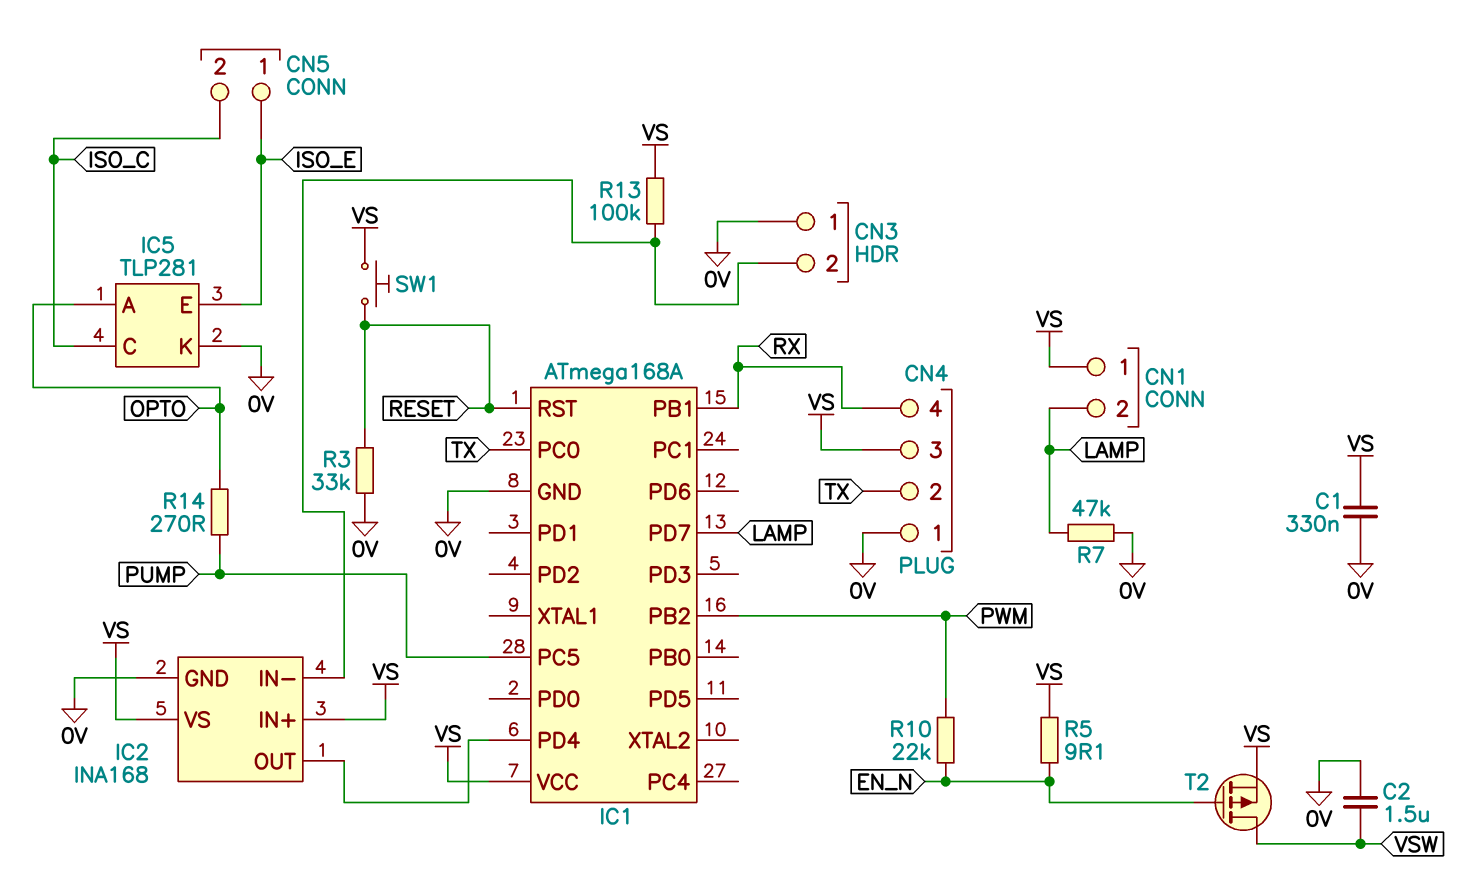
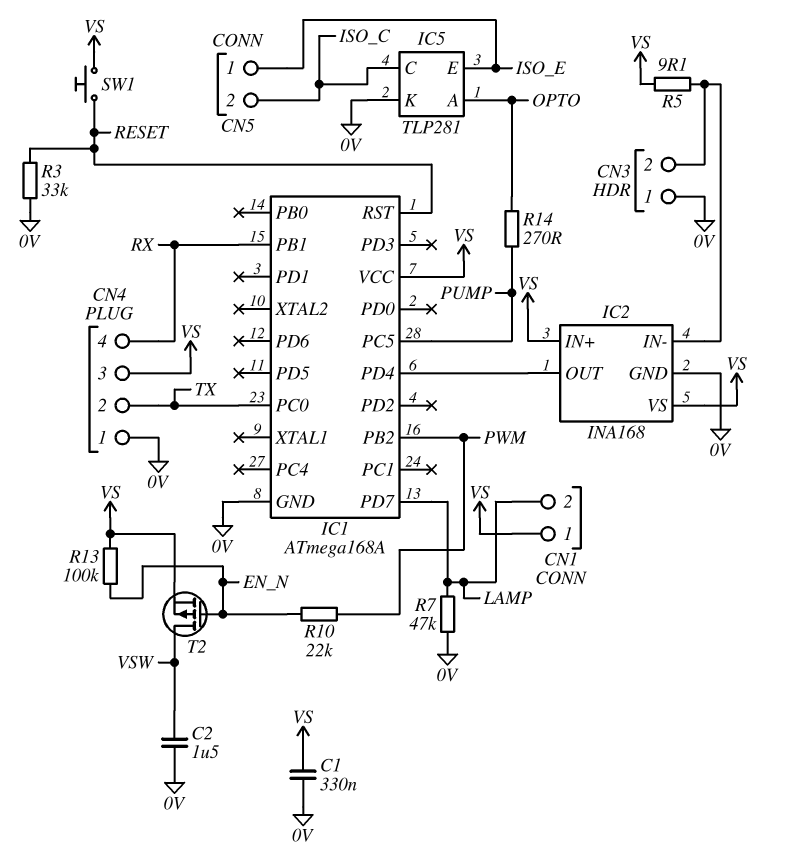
R5: 9.1 (EN_N, VS) -> 9.1 (CN3/2, VS)
R13: 100k (CN3/2, VS) -> 100k (EN_N, VS)

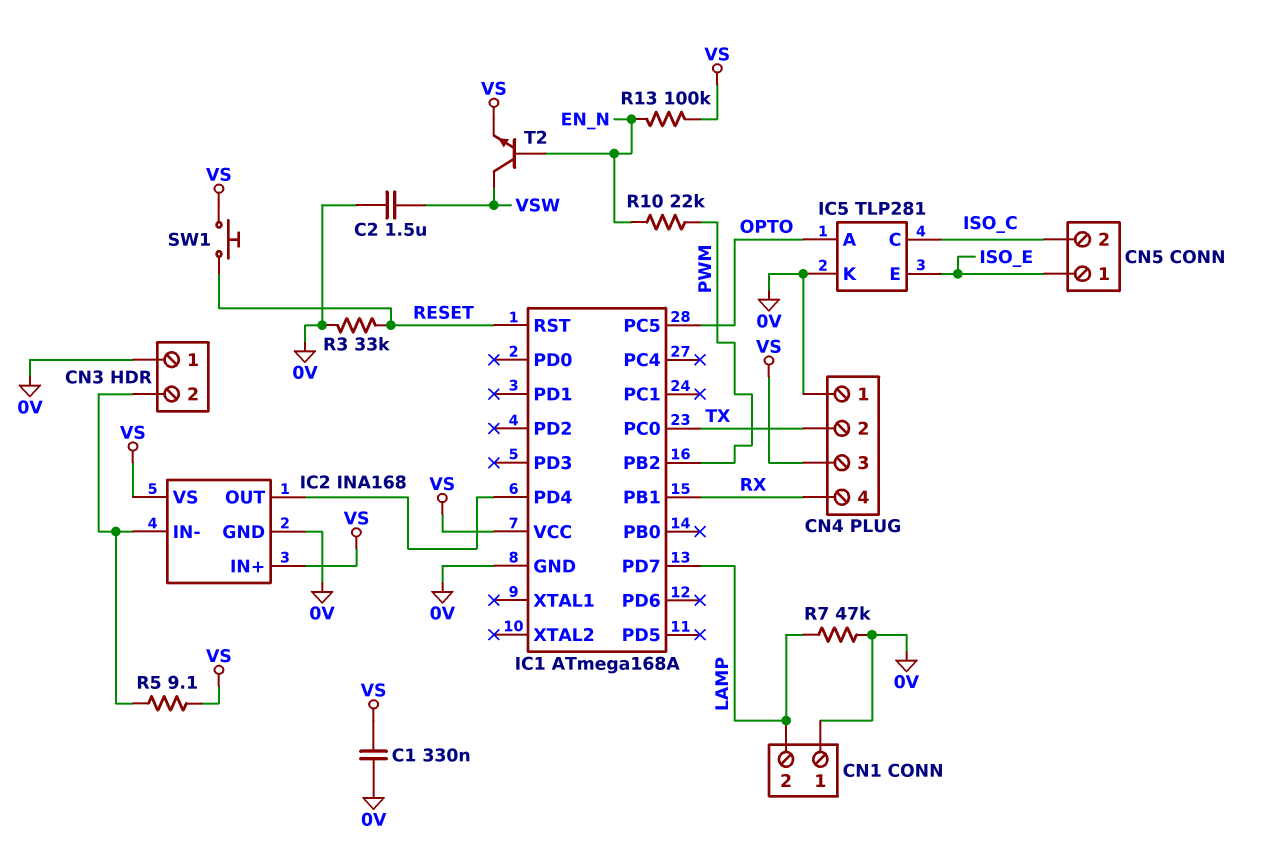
CN1 pin 1: VS -> 0V
IC1 pin PC5: PUMP -> OPTO
R14: 270 (OPTO, PUMP) -> none
T2: PMOS (G EN_N, D VSW, S VS) -> NPN (B EN_N, C VSW, E VS)

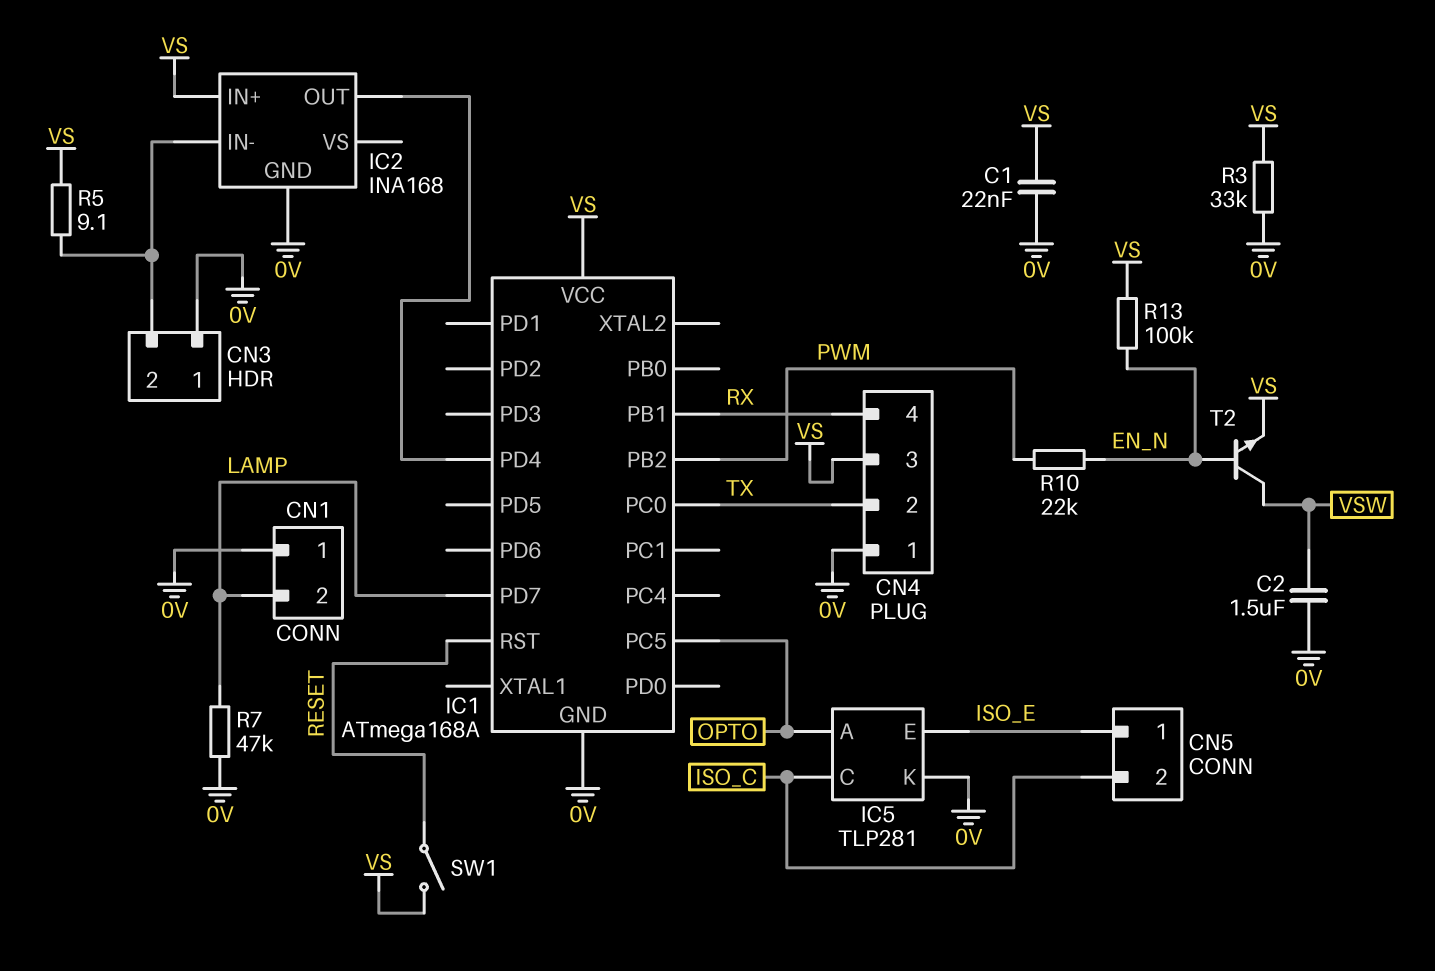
C1: 330nF (0V, VS) -> 22nF (0V, VS)
IC2 pin VS: VS -> none
R3: 33k (0V, RESET) -> 33k (0V, VS)
SW1: button (RESET, VS) -> switch (RESET, VS)

